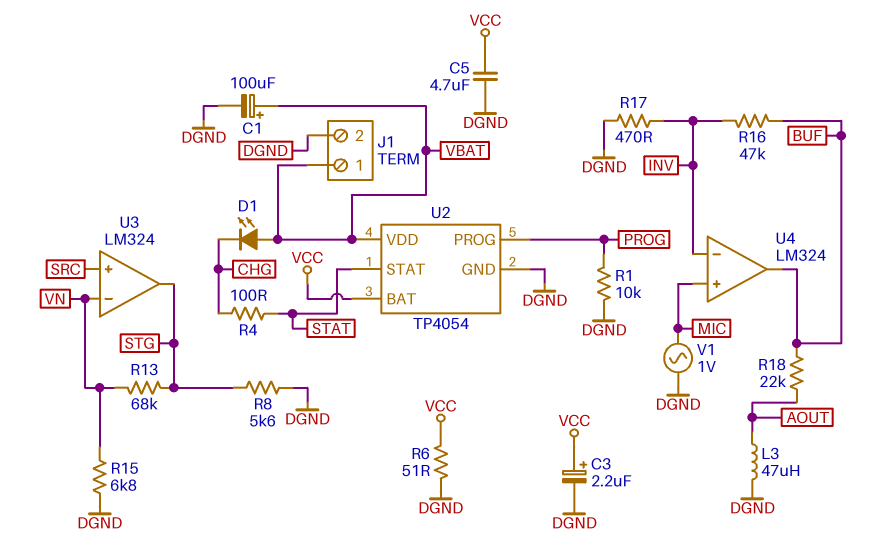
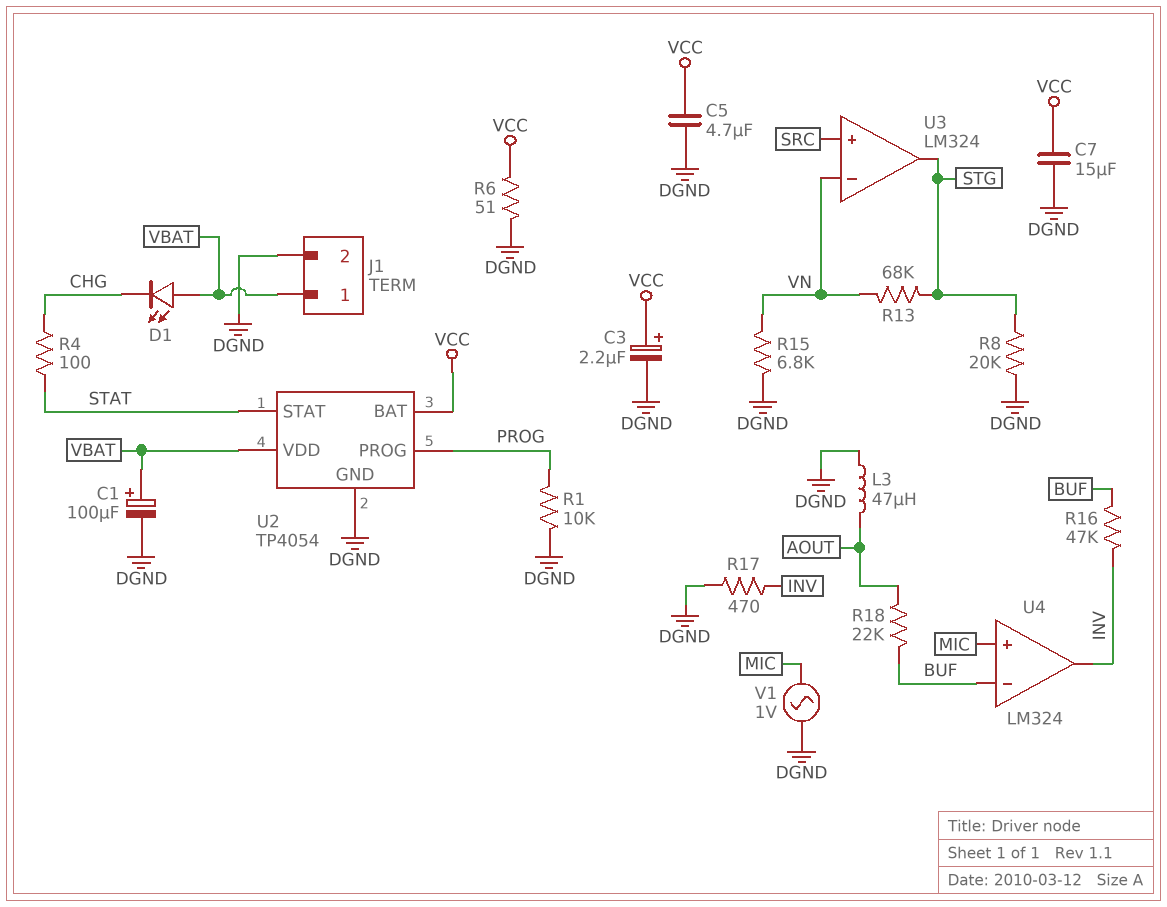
C7: none -> 15uF (DGND, VCC)
R8: 5.6k (DGND, STG) -> 20k (DGND, STG)
U4 pin in-: INV -> BUF
U4 pin out: BUF -> INV

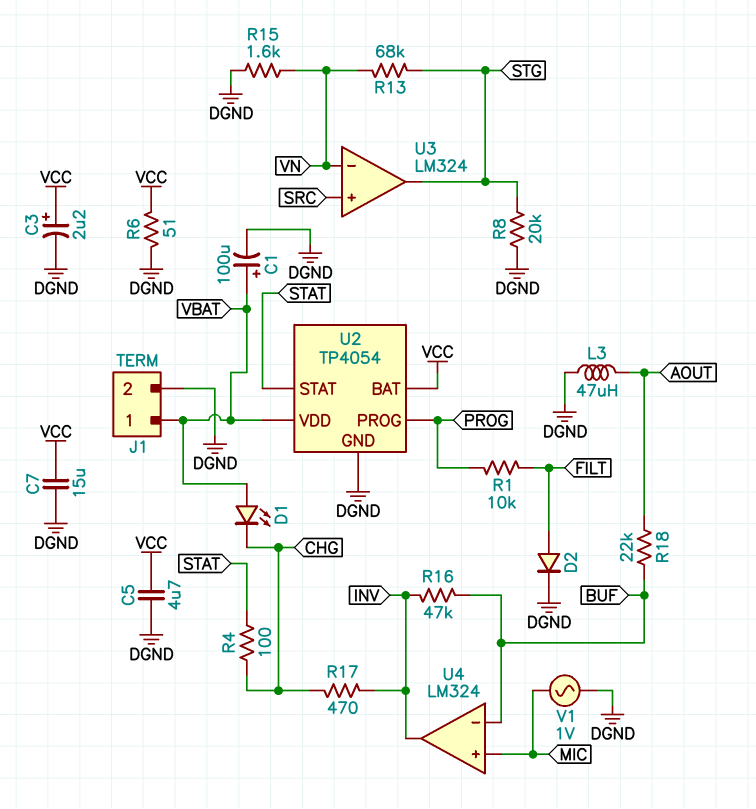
D2: none -> diode (A FILT, K DGND)
R1: 10k (DGND, PROG) -> 10k (FILT, PROG)
R15: 6.8k (DGND, VN) -> 1.6k (DGND, VN)
R17: 470 (DGND, INV) -> 470 (CHG, INV)

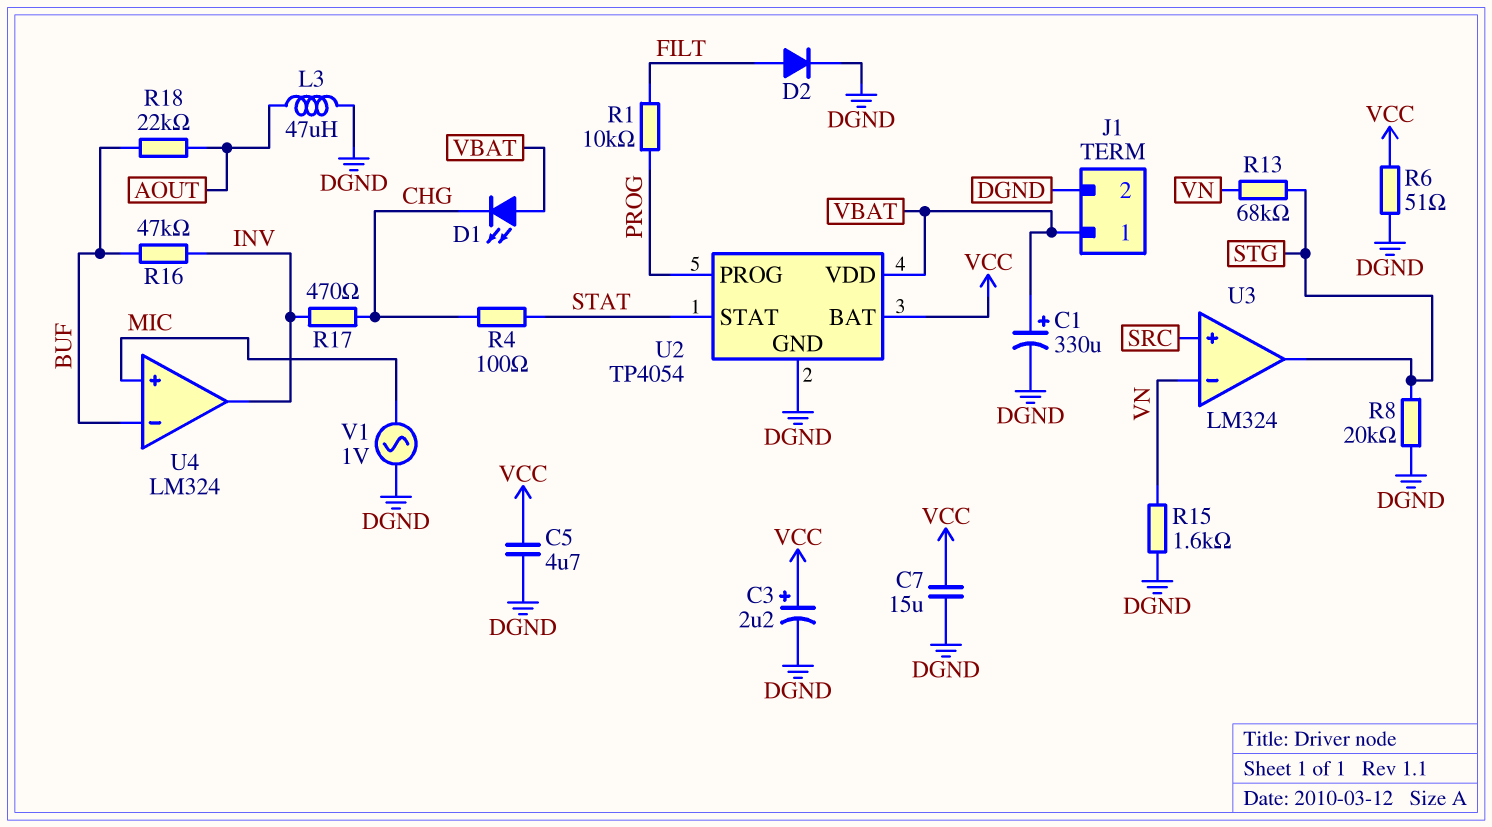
C1: 100uF (plus VBAT, minus DGND) -> 330uF (plus VBAT, minus DGND)

